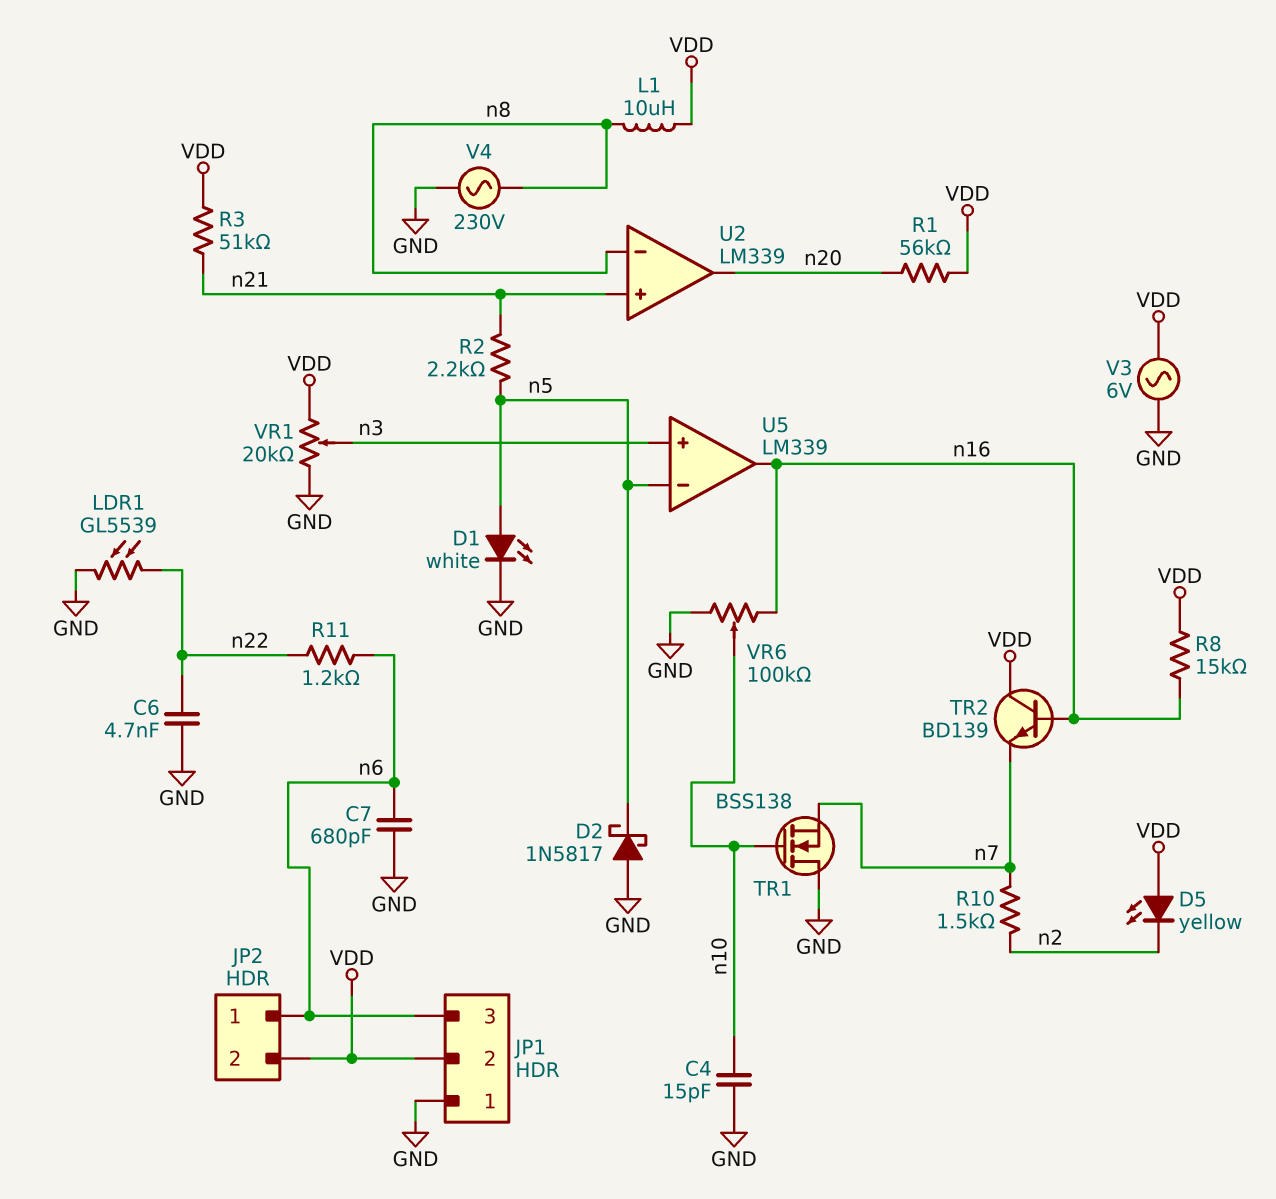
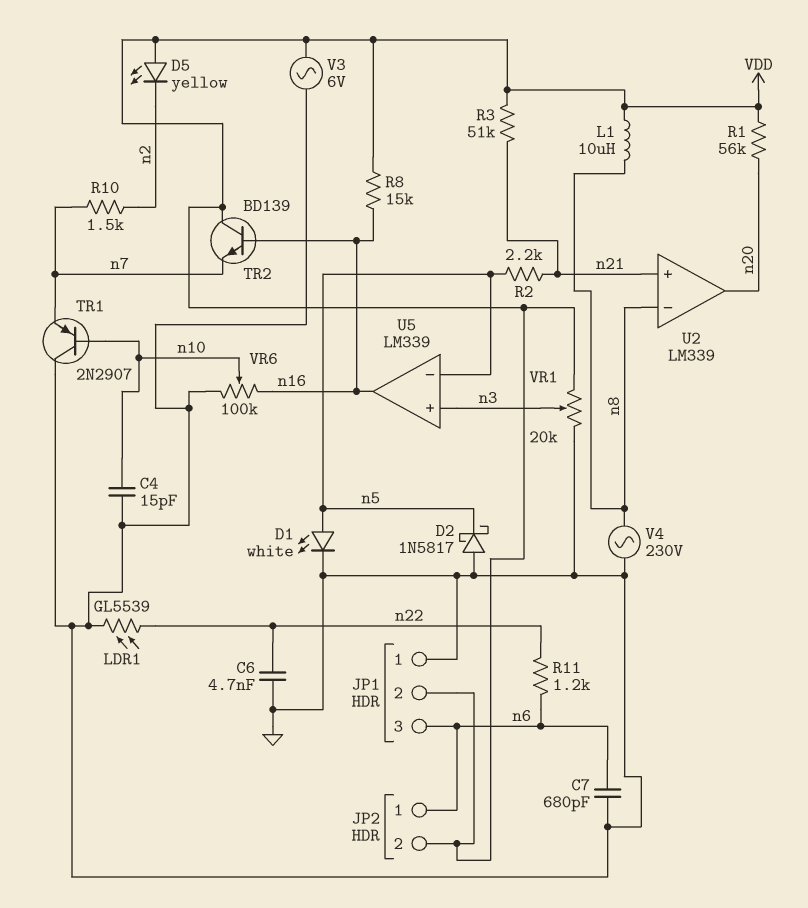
TR1: NMOS BSS138 (G n10, D GND, S n7) -> PNP 2N2907 (B n10, C GND, E n7)

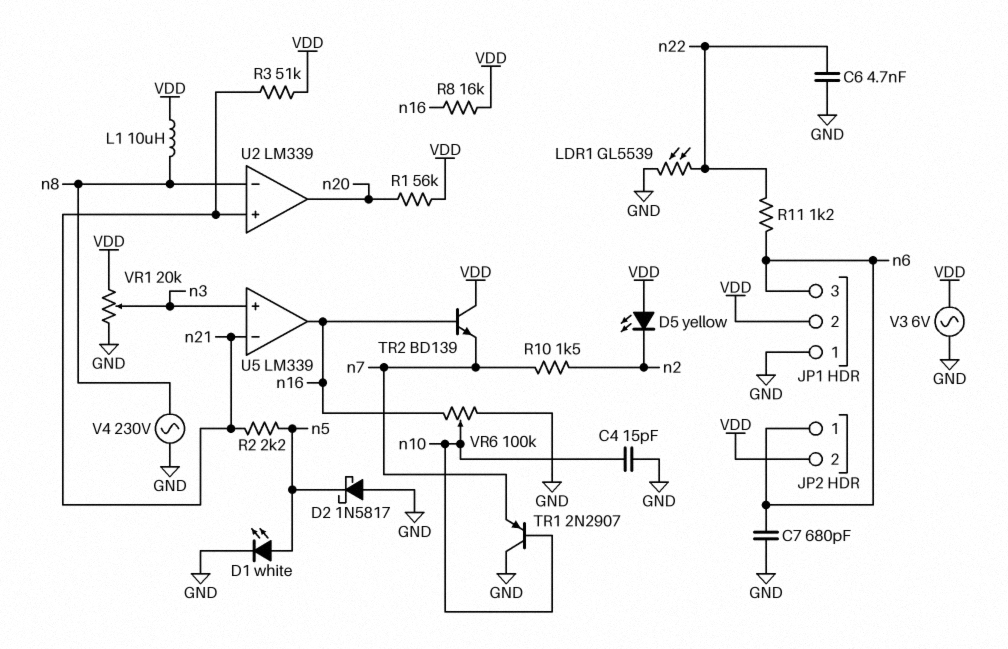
R8: 15k (VDD, n16) -> 16k (VDD, n16)
U5 pin in-: n5 -> n21

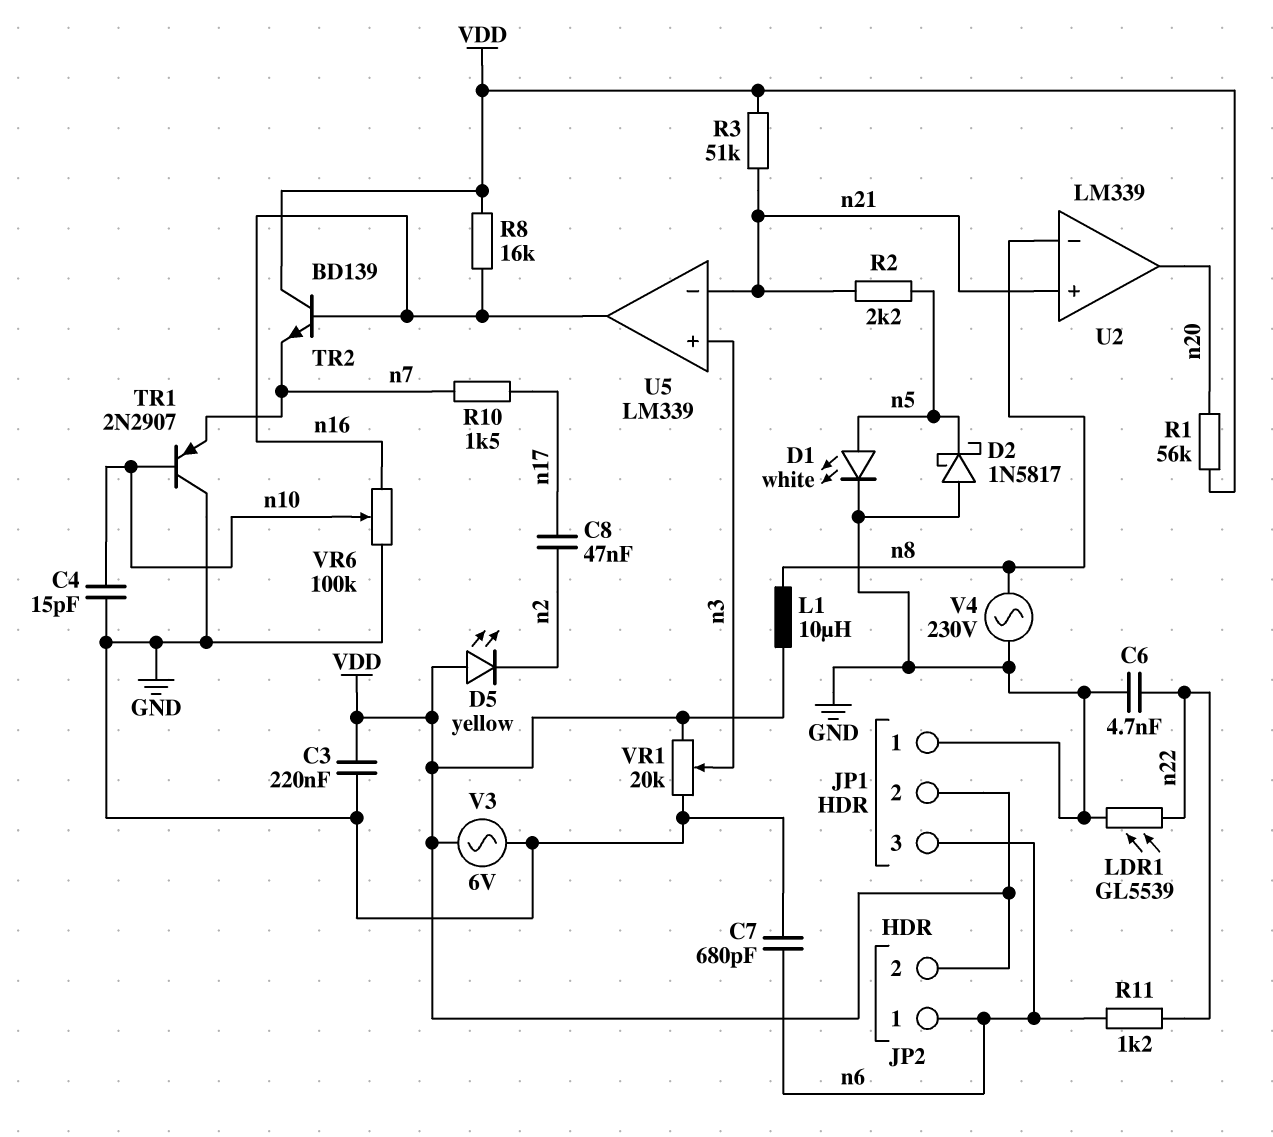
C3: none -> 220nF (GND, VDD)
C8: none -> 47nF (n2, n17)
R10: 1.5k (n2, n7) -> 1.5k (n7, n17)

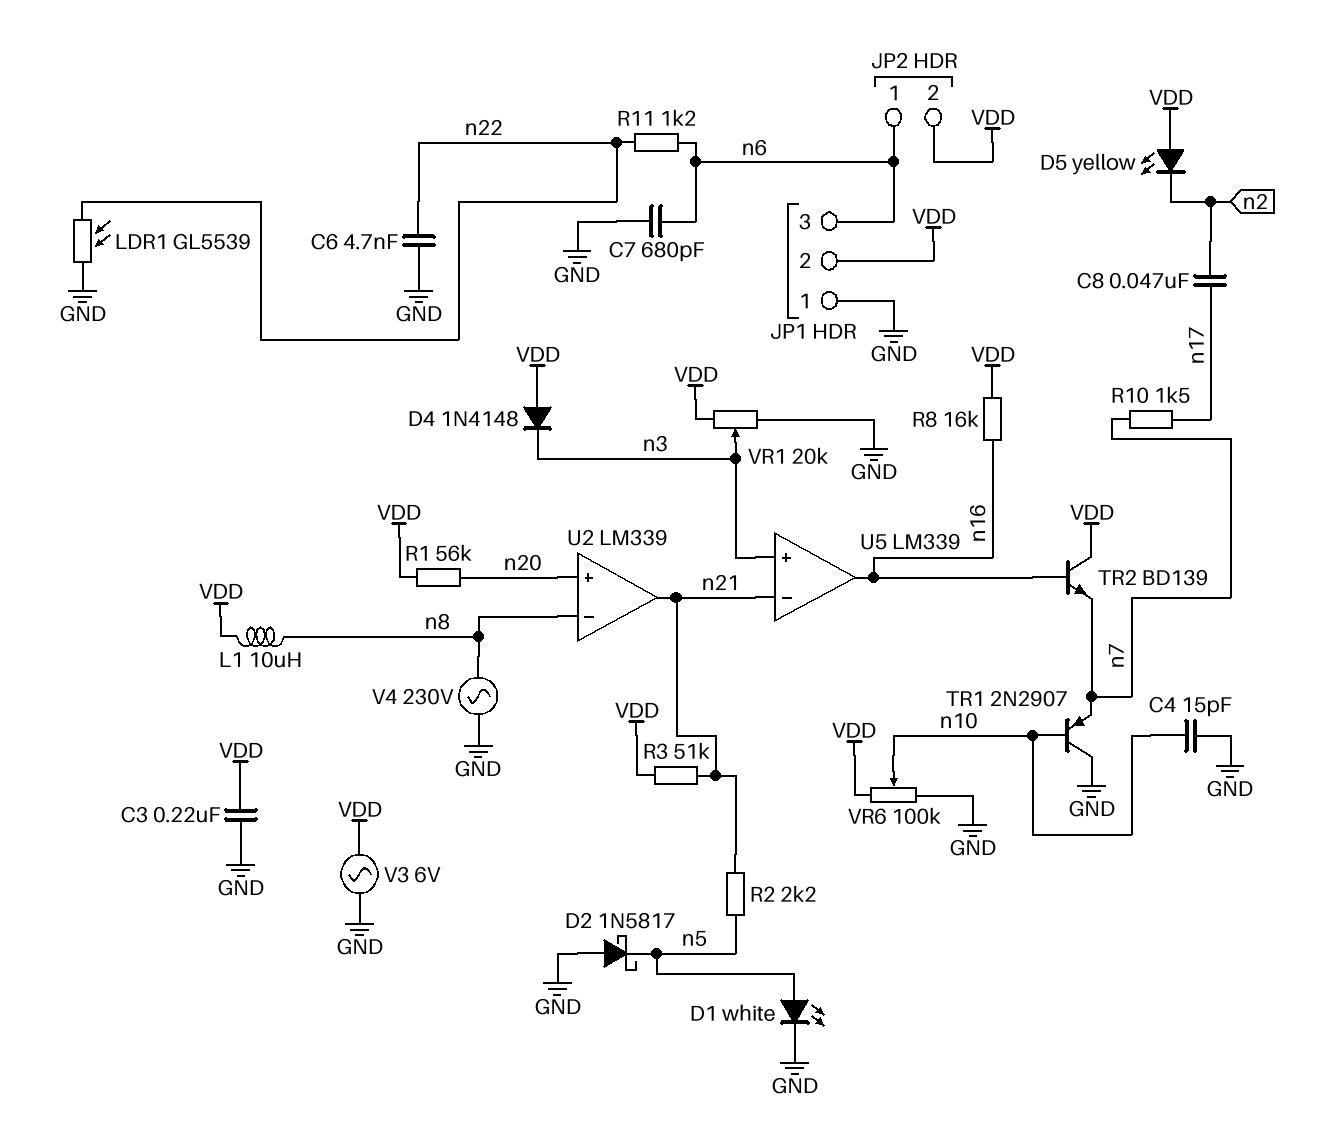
D4: none -> diode 1N4148 (A VDD, K n3)
U2 pin in+: n21 -> n20
U2 pin out: n20 -> n21
VR6: 100k (GND, n16, wiper n10) -> 100k (GND, VDD, wiper n10)

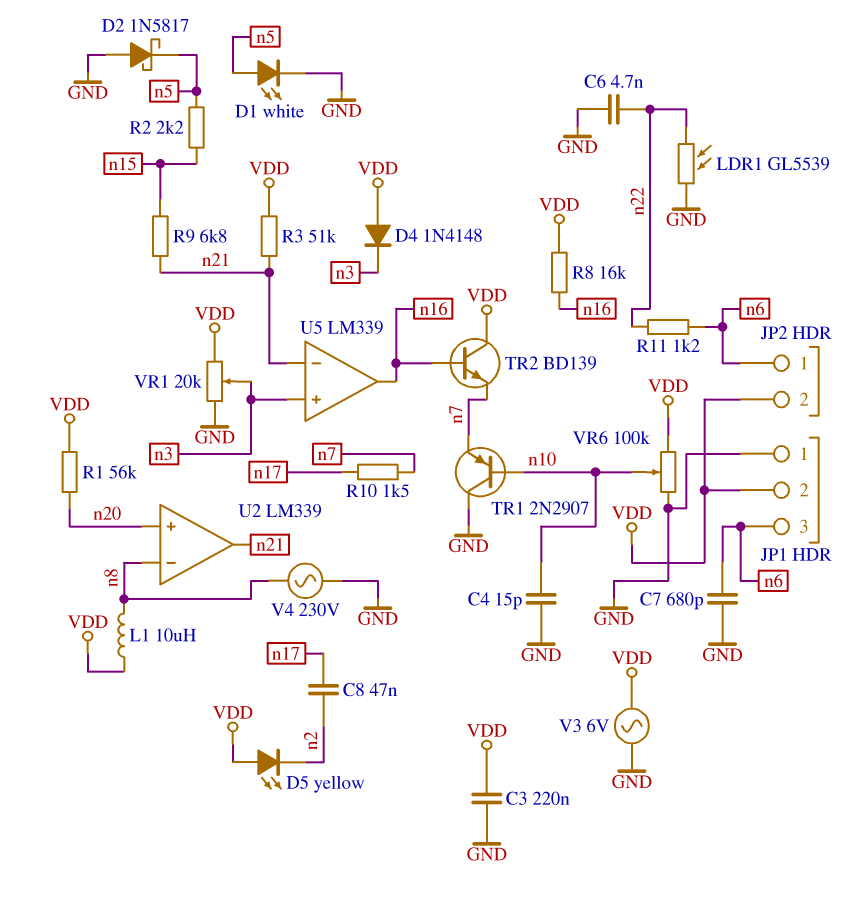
R2: 2.2k (n5, n21) -> 2.2k (n5, n15)
R9: none -> 6.8k (n15, n21)

